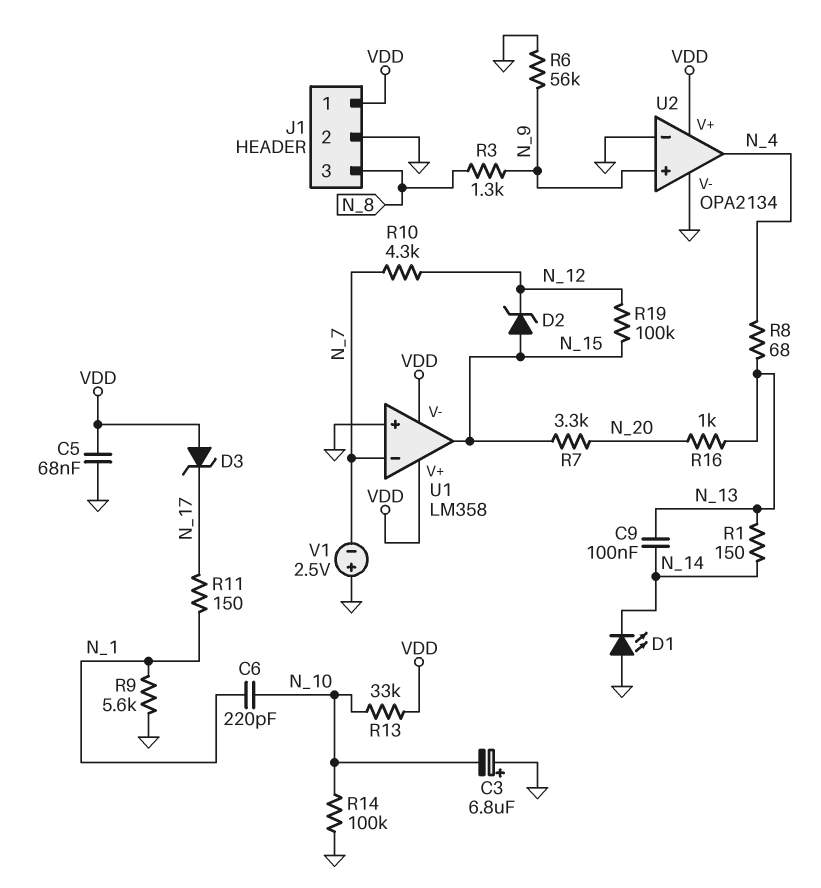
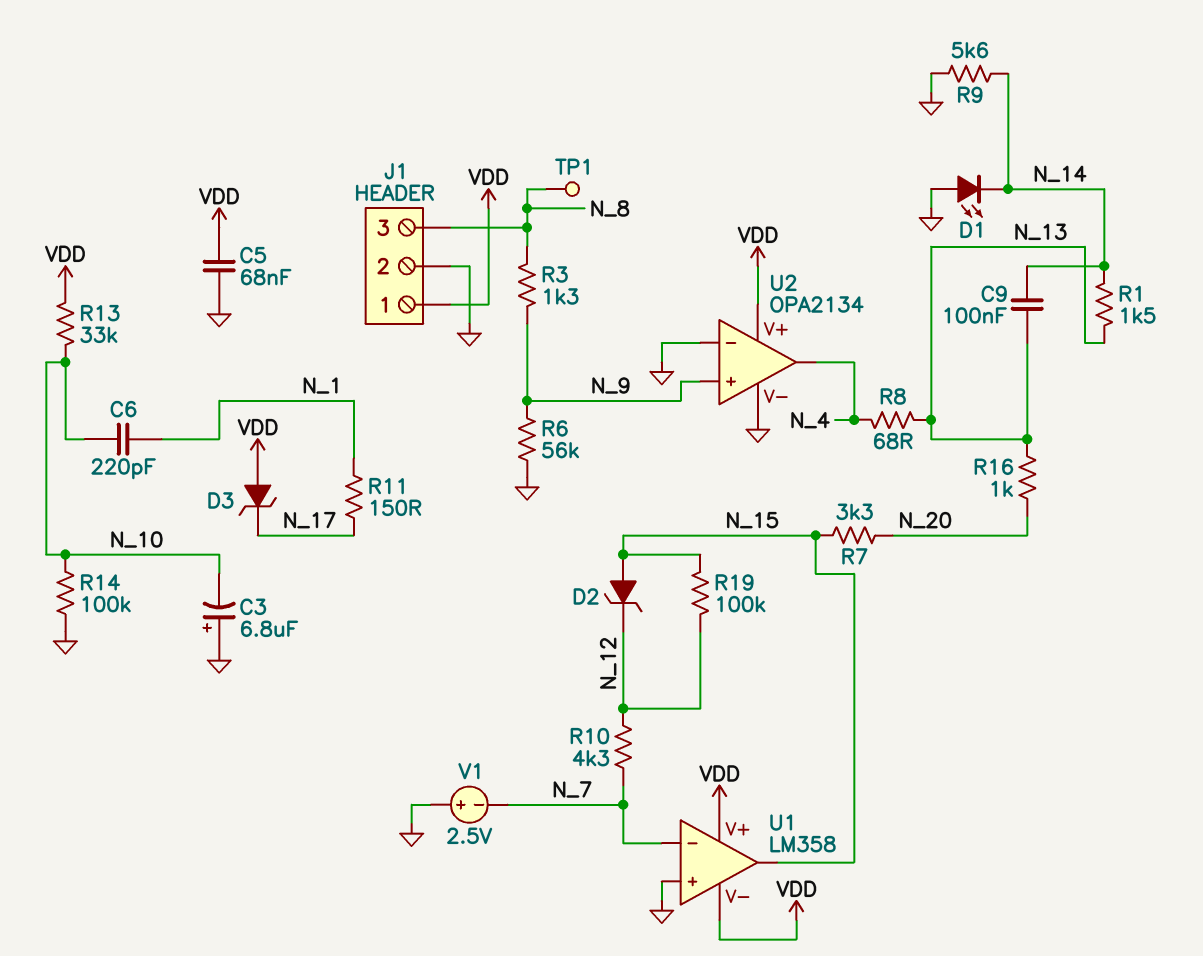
R1: 150 (N_13, N_14) -> 1.5k (N_13, N_14)
R9: 5.6k (GND, N_1) -> 5.6k (GND, N_14)
TP1: none -> test point (N_8)

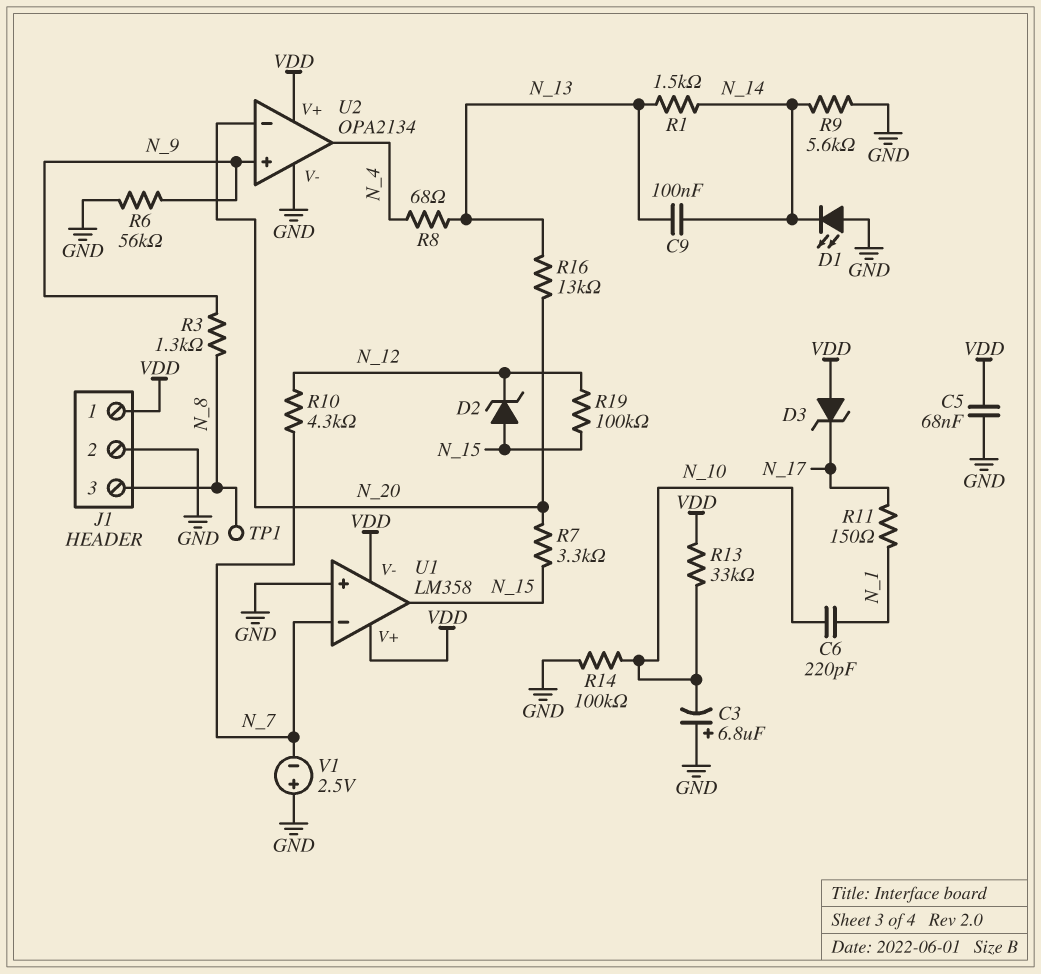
R16: 1k (N_13, N_20) -> 13k (N_13, N_20)
U2 pin in-: GND -> N_20

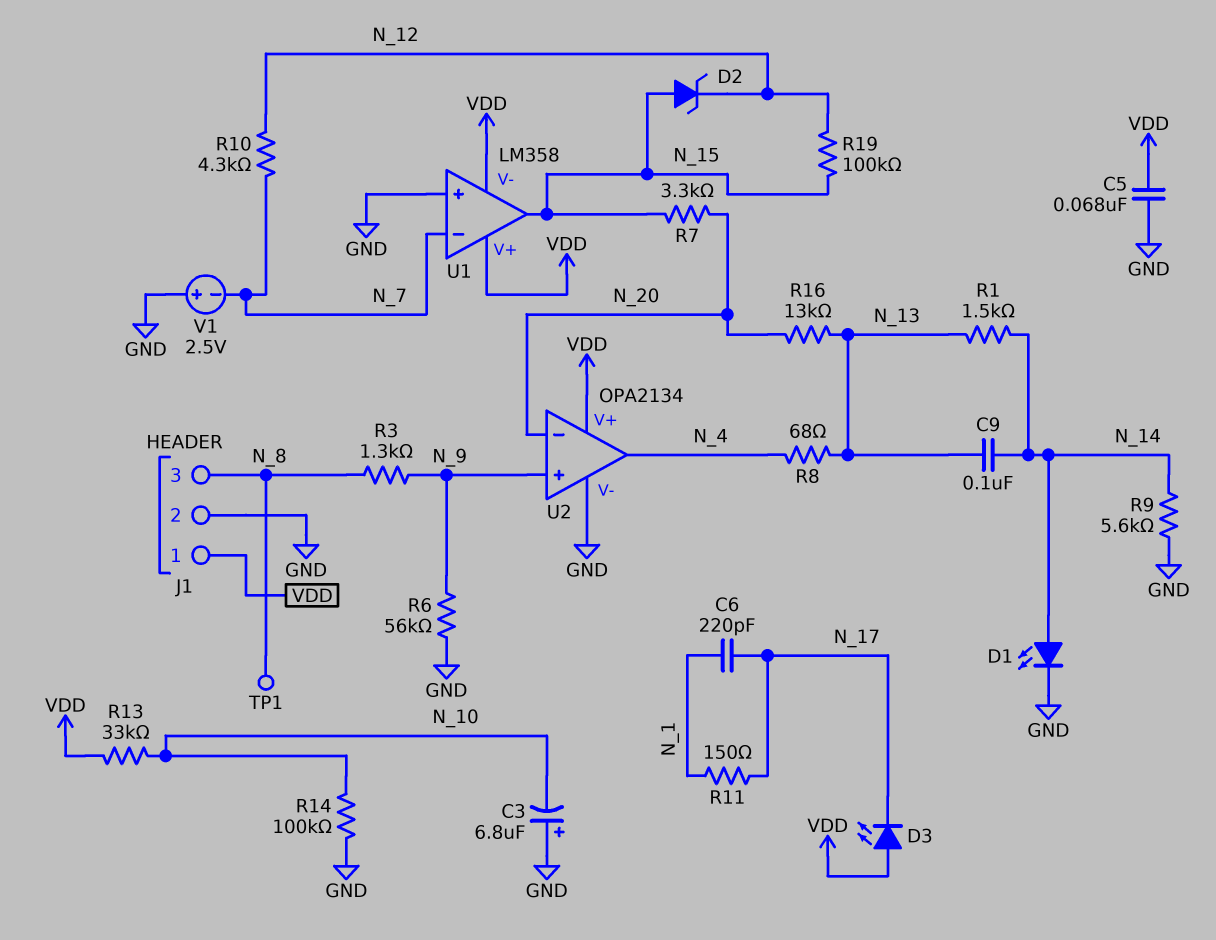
C6: 220pF (N_1, N_10) -> 220pF (N_1, N_17)
D1: LED (A GND, K N_14) -> LED (A N_14, K GND)
D3: zener (A VDD, K N_17) -> LED (A VDD, K N_17)

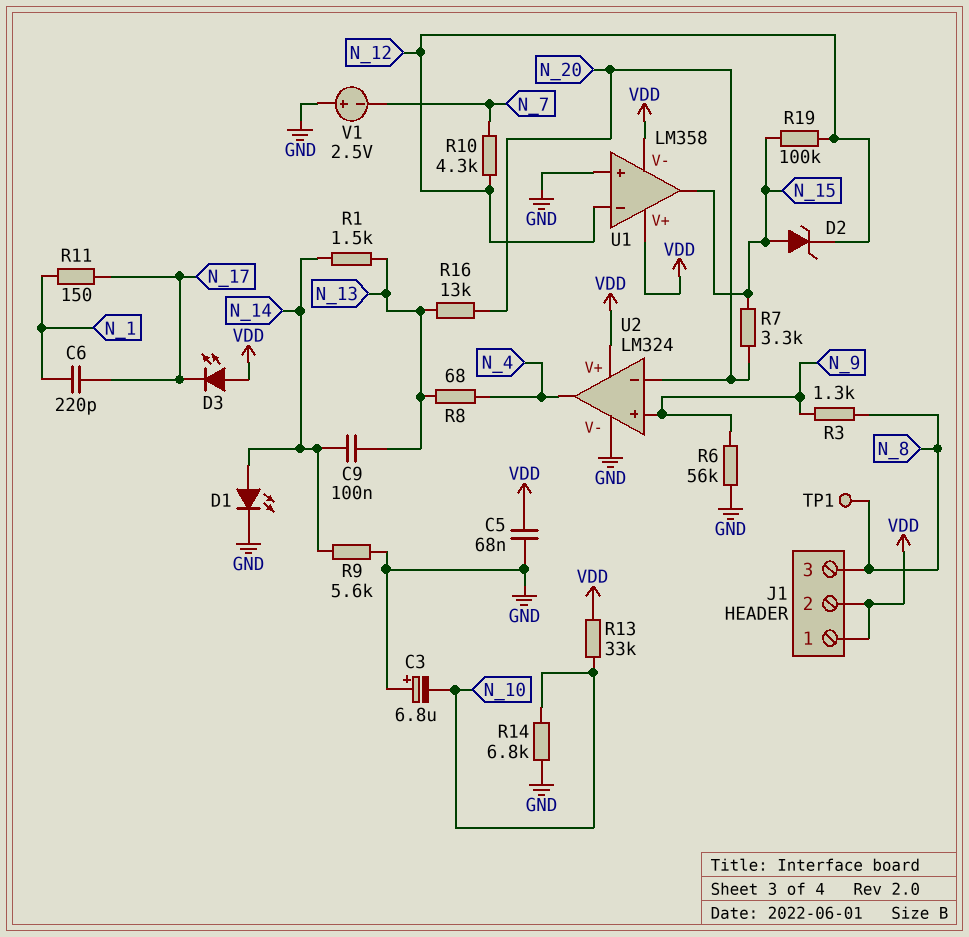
J1 pin 2: GND -> VDD
R14: 100k (GND, N_10) -> 6.8k (GND, N_10)
U1 pin in-: N_7 -> N_12
U2: OPA2134 -> LM324

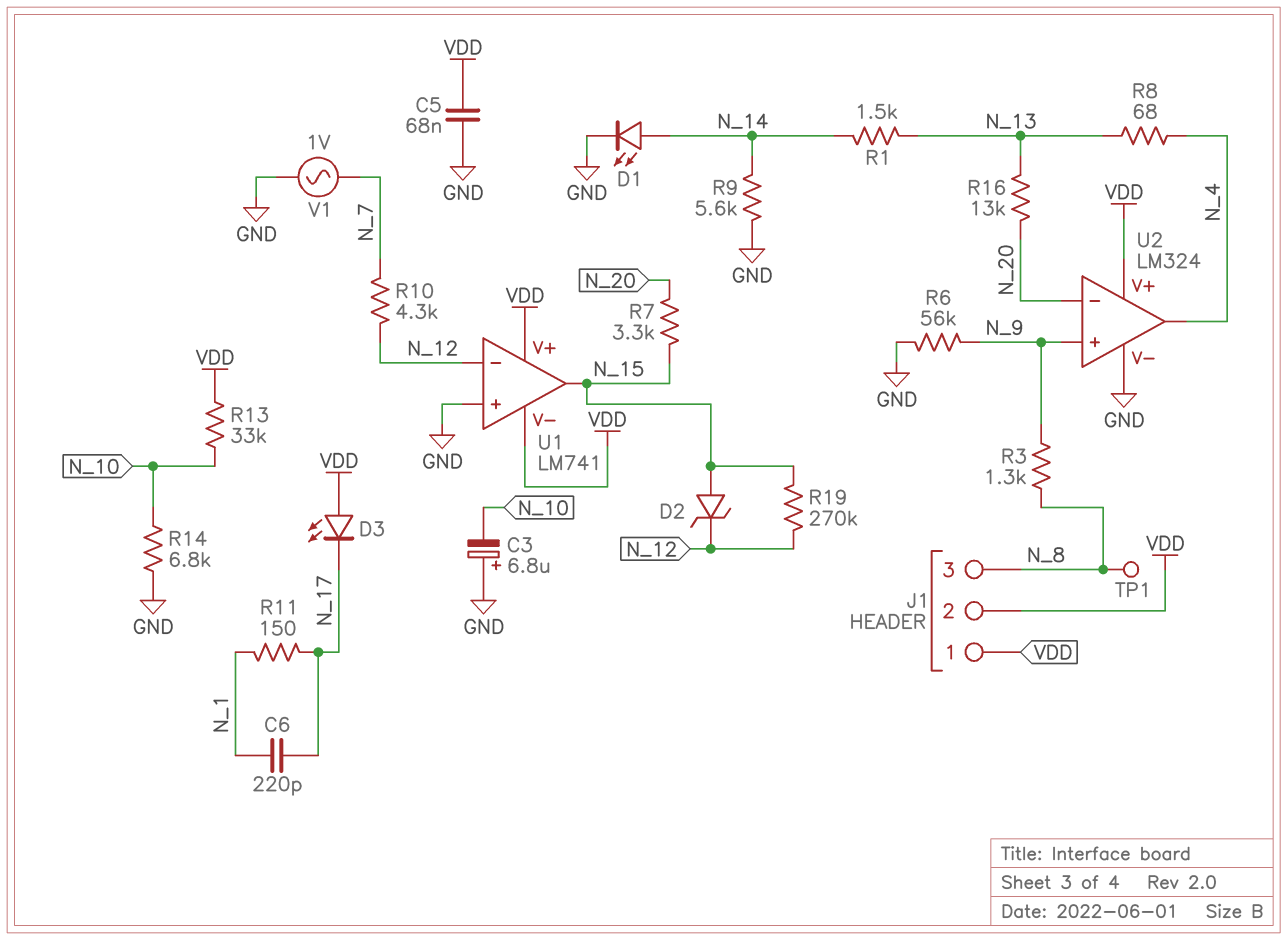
C9: 100nF (N_13, N_14) -> none
R19: 100k (N_12, N_15) -> 270k (N_12, N_15)
U1: LM358 -> LM741
V1: 2.5V (plus GND, minus N_7) -> AC 1V (GND, N_7)

